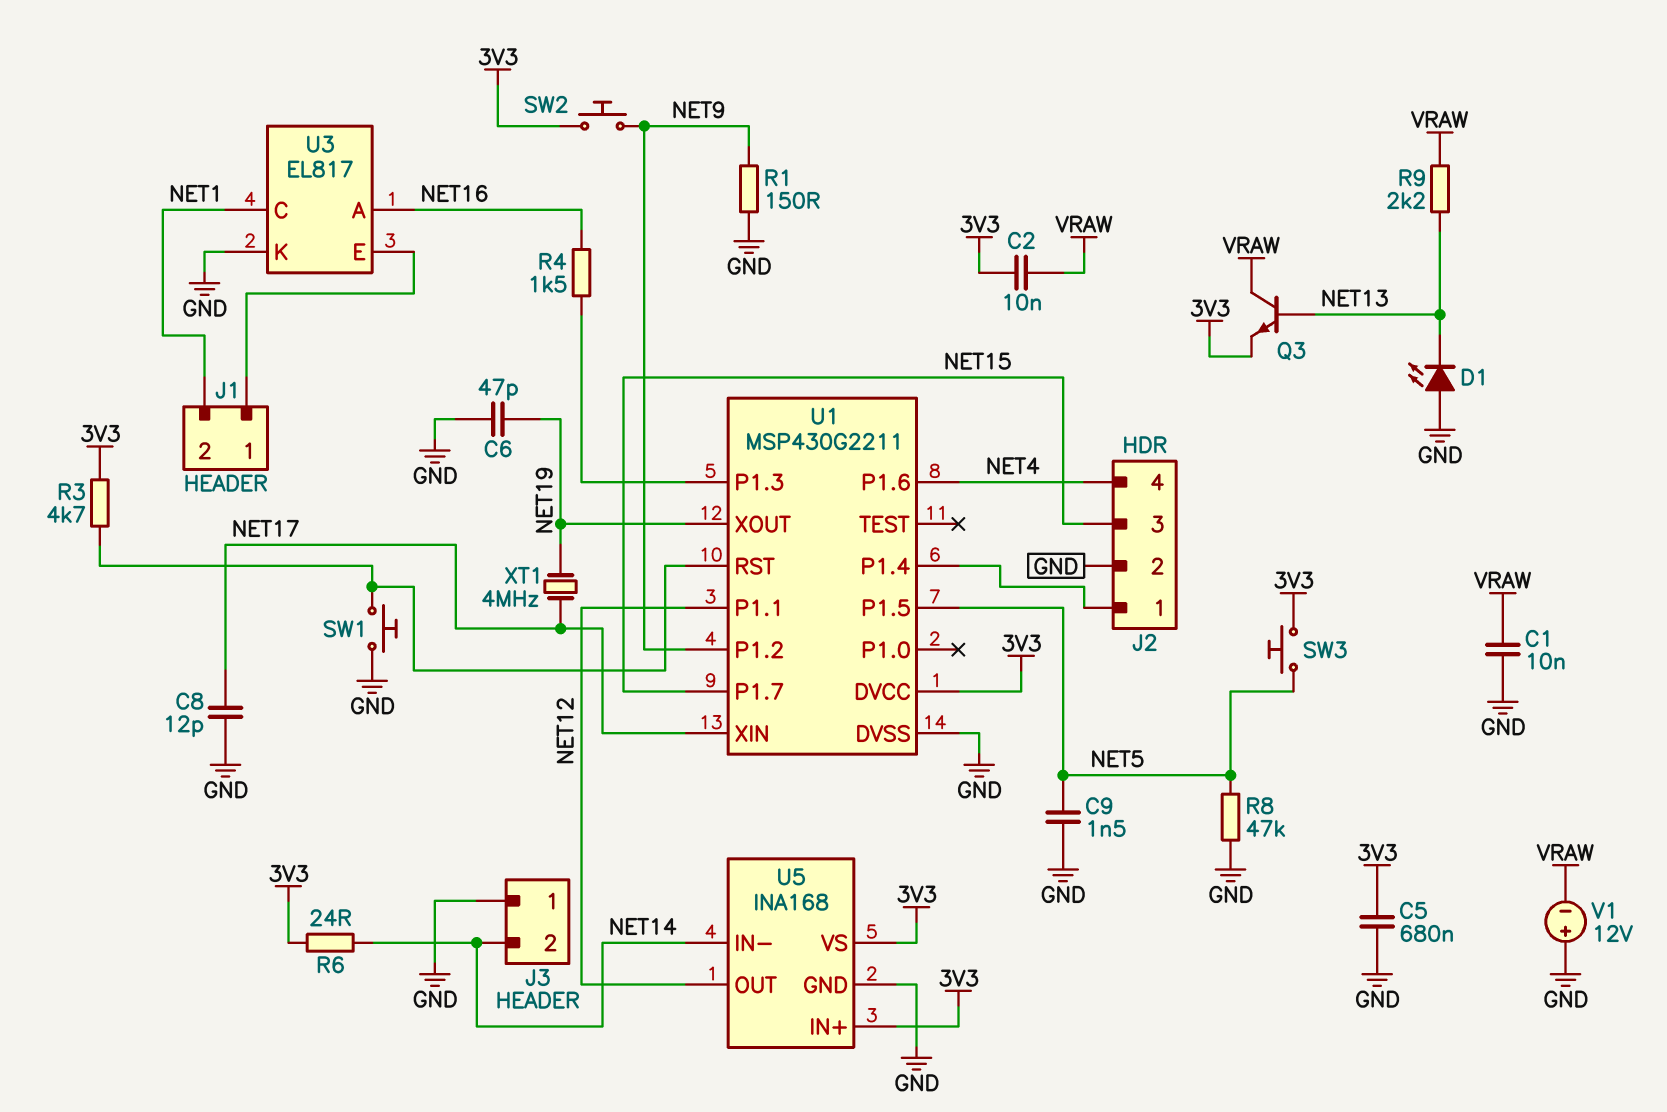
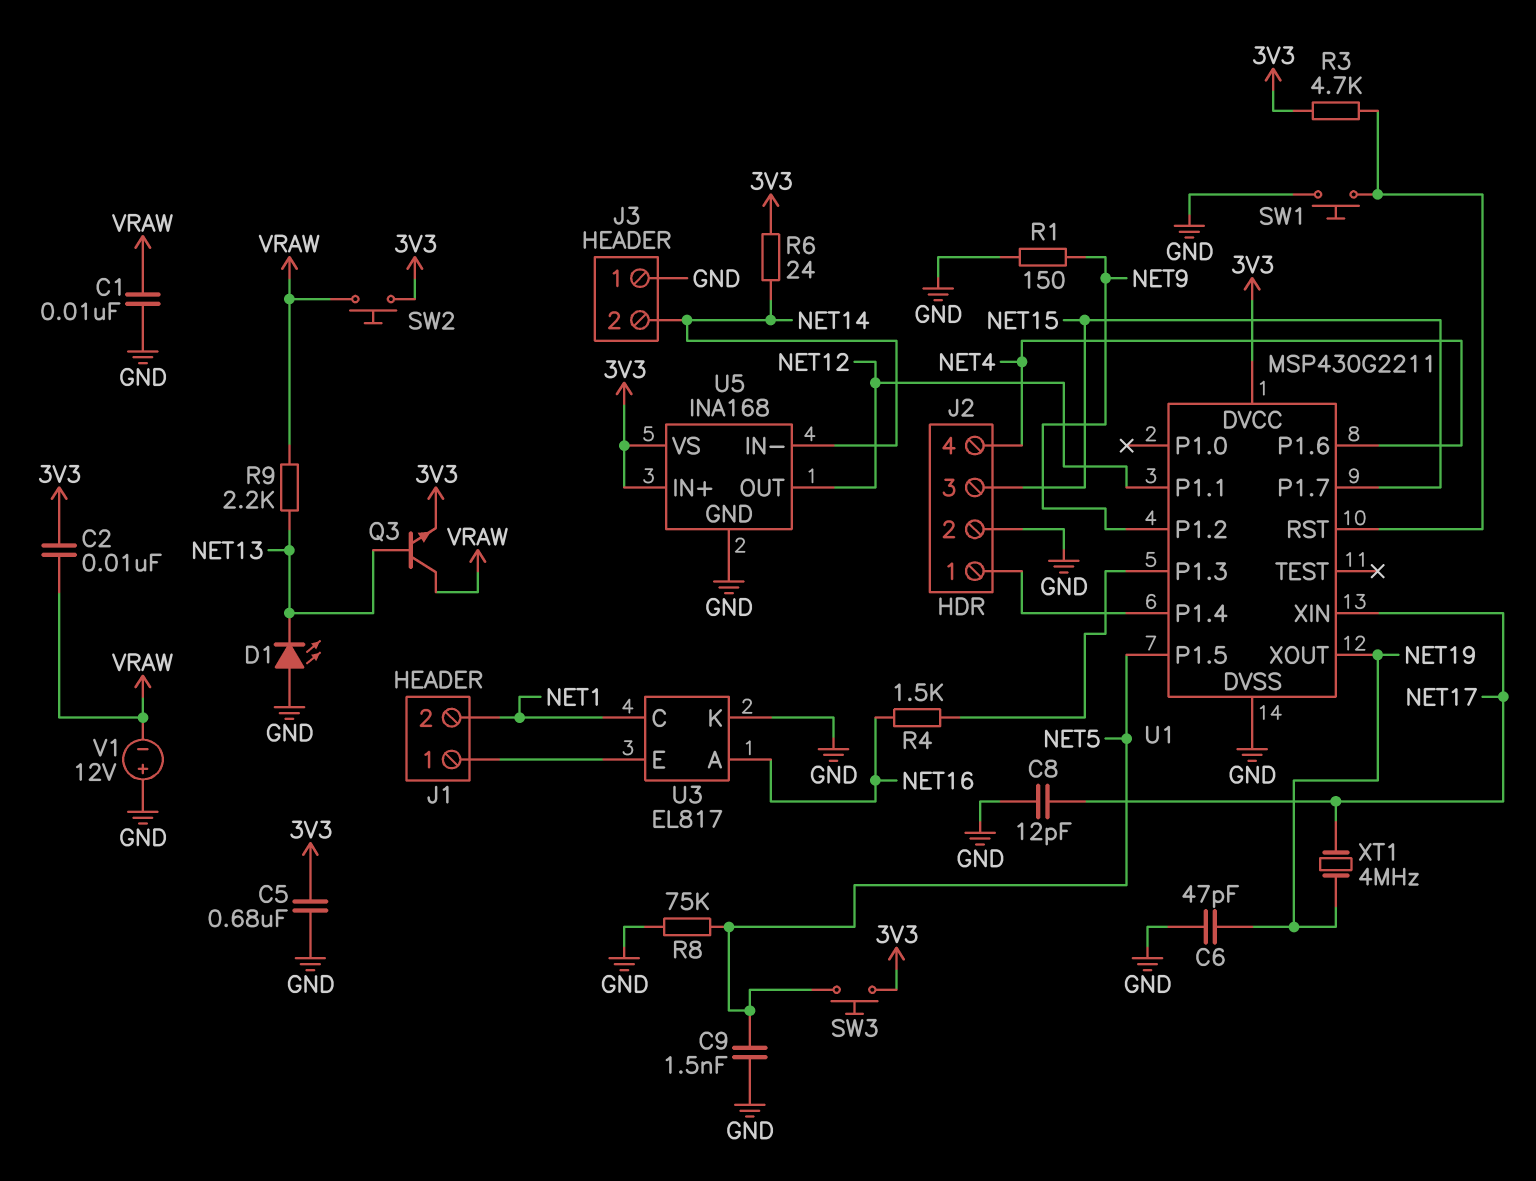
R8: 47k (GND, NET5) -> 75k (GND, NET5)
SW2: button (3V3, NET9) -> button (3V3, VRAW)

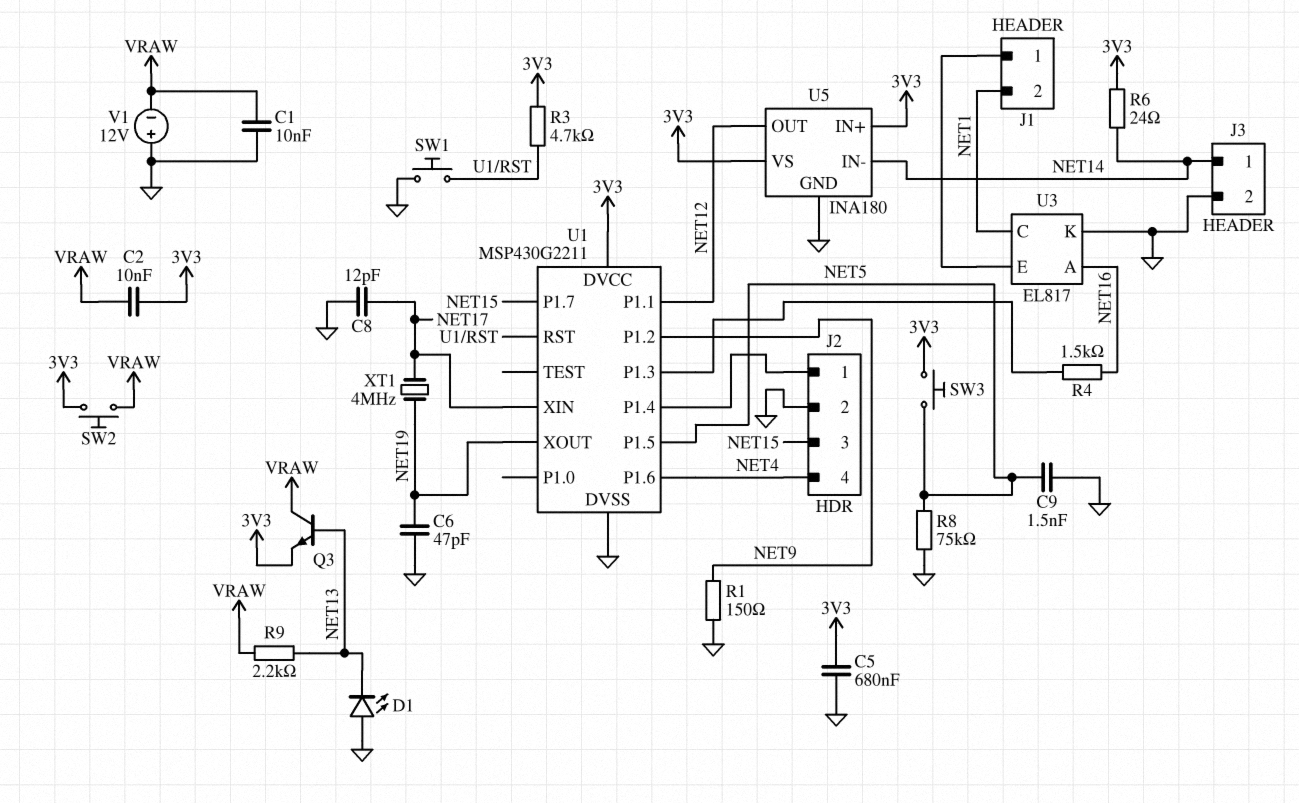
J3 pin 1: GND -> NET14
J3 pin 2: NET14 -> GND
U5: INA168 -> INA180

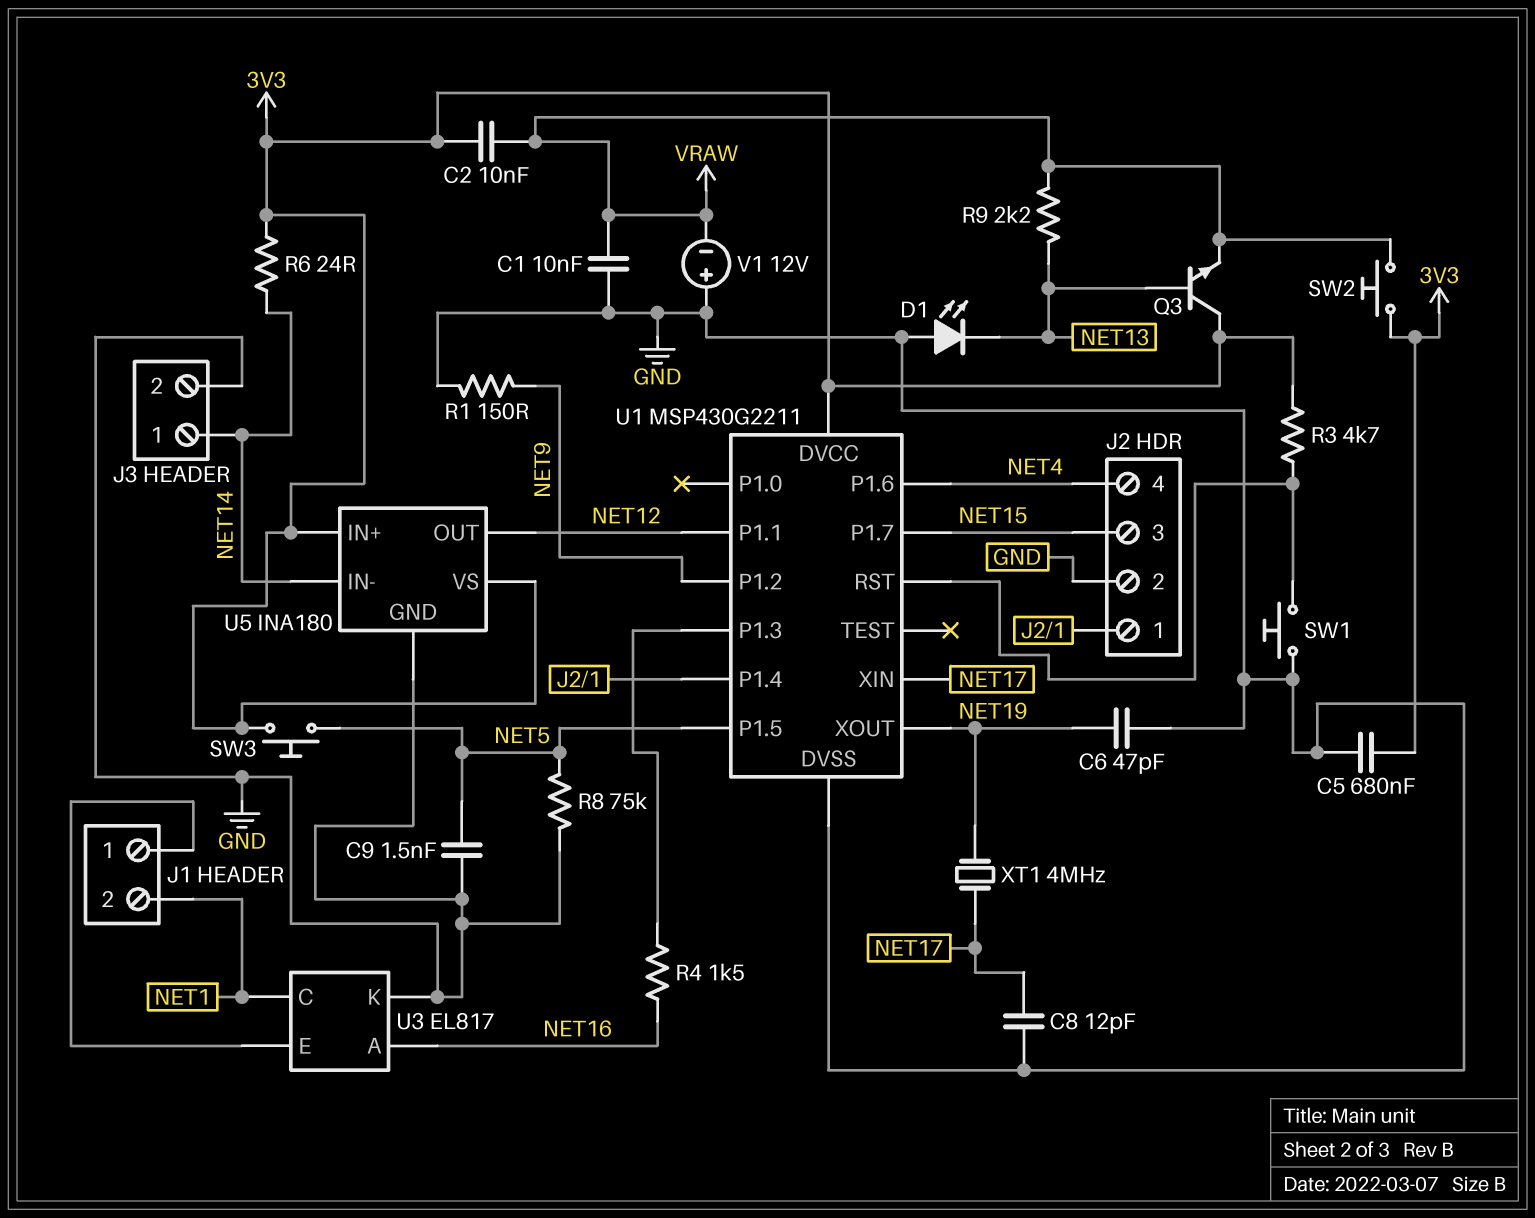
Q3: NPN (B NET13, C VRAW, E 3V3) -> NPN (B NET13, C 3V3, E VRAW)

